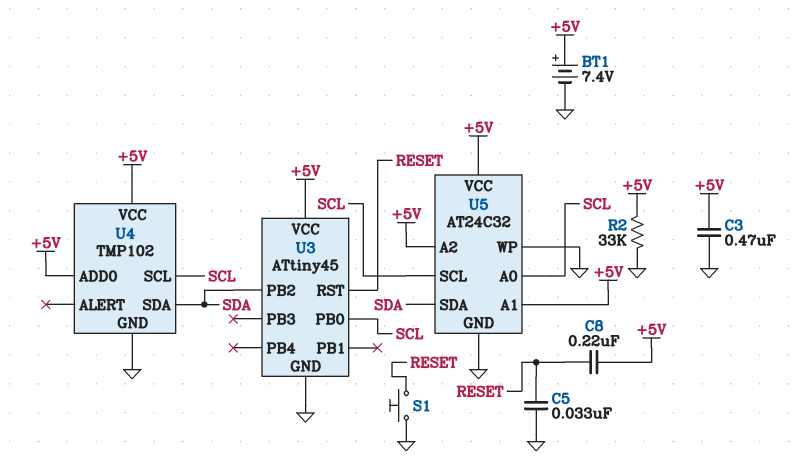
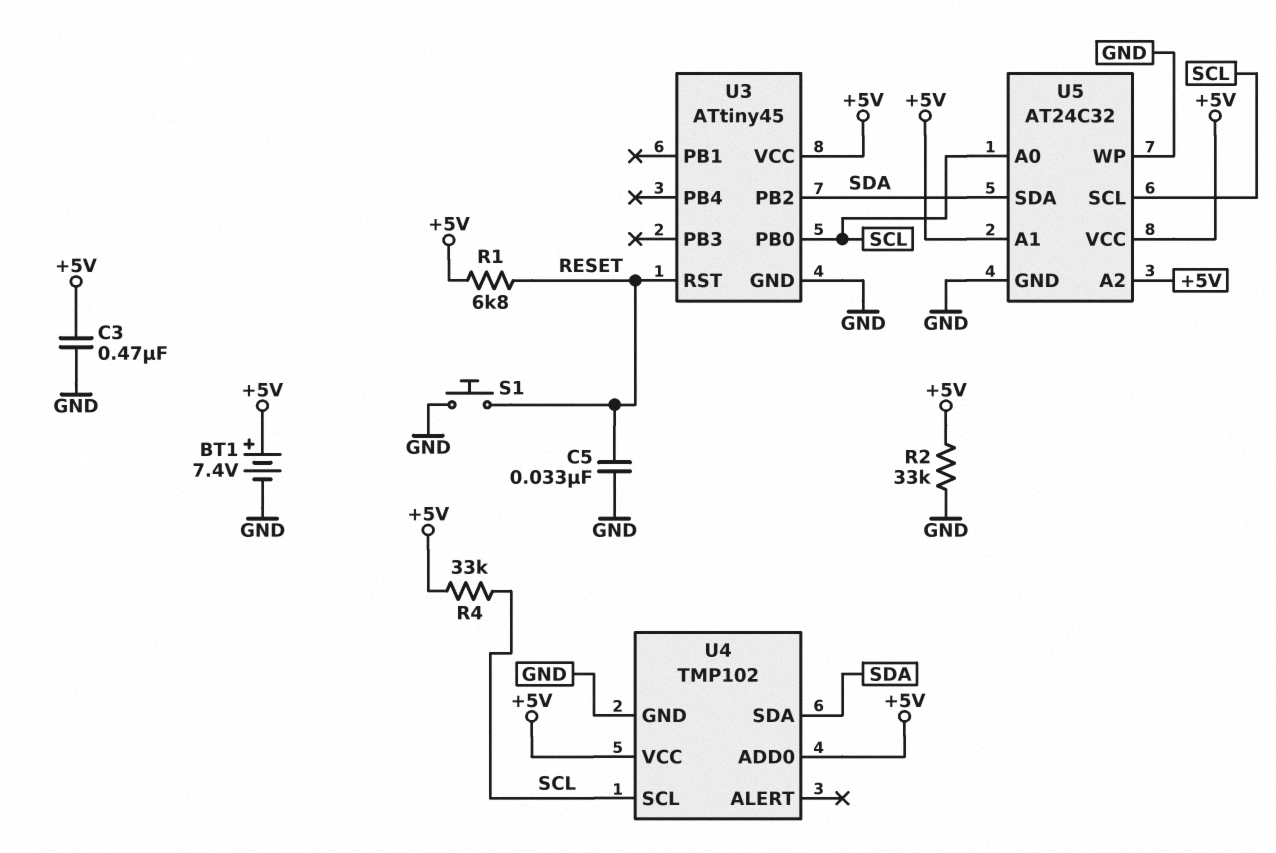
C8: 220nF (+5V, RESET) -> none
R1: none -> 6.8k (+5V, RESET)
R4: none -> 33k (+5V, SCL)

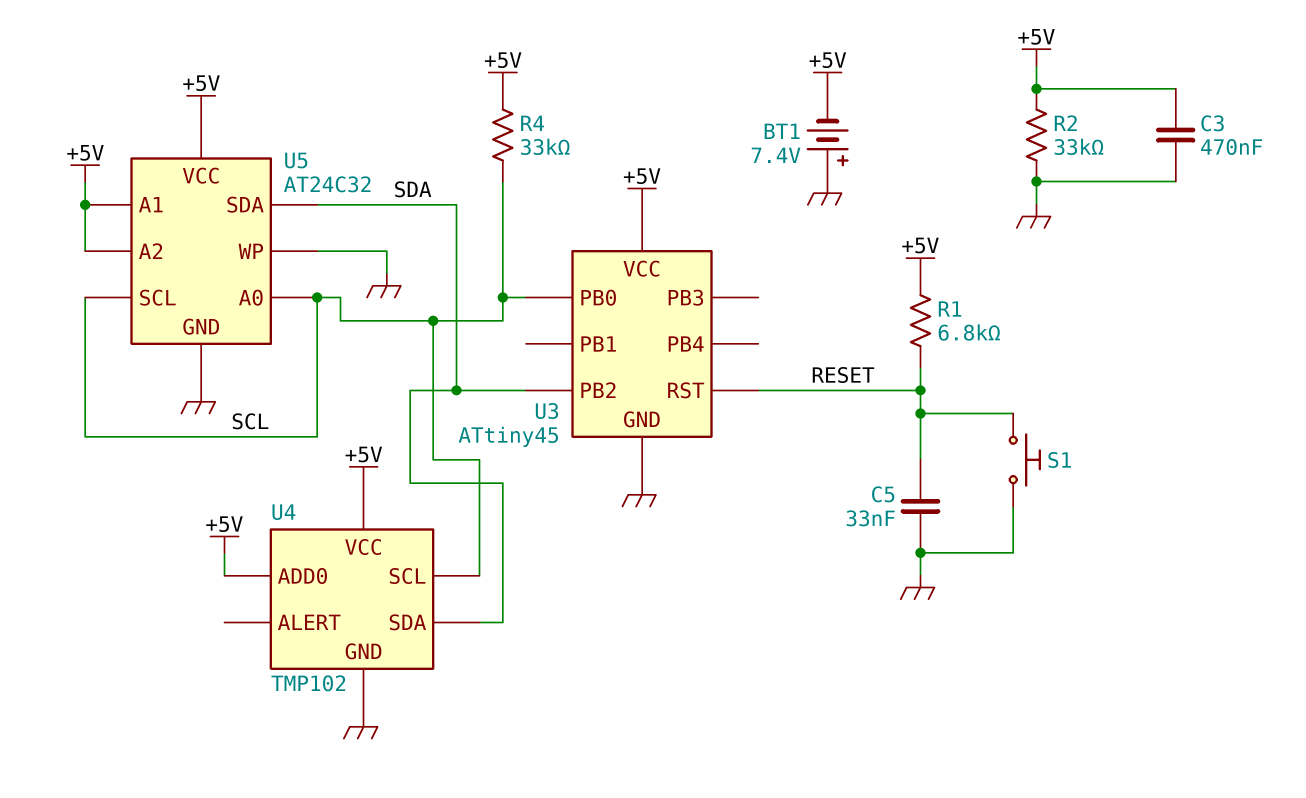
BT1: 7.4V (plus +5V, minus GND) -> 7.4V (plus GND, minus +5V)

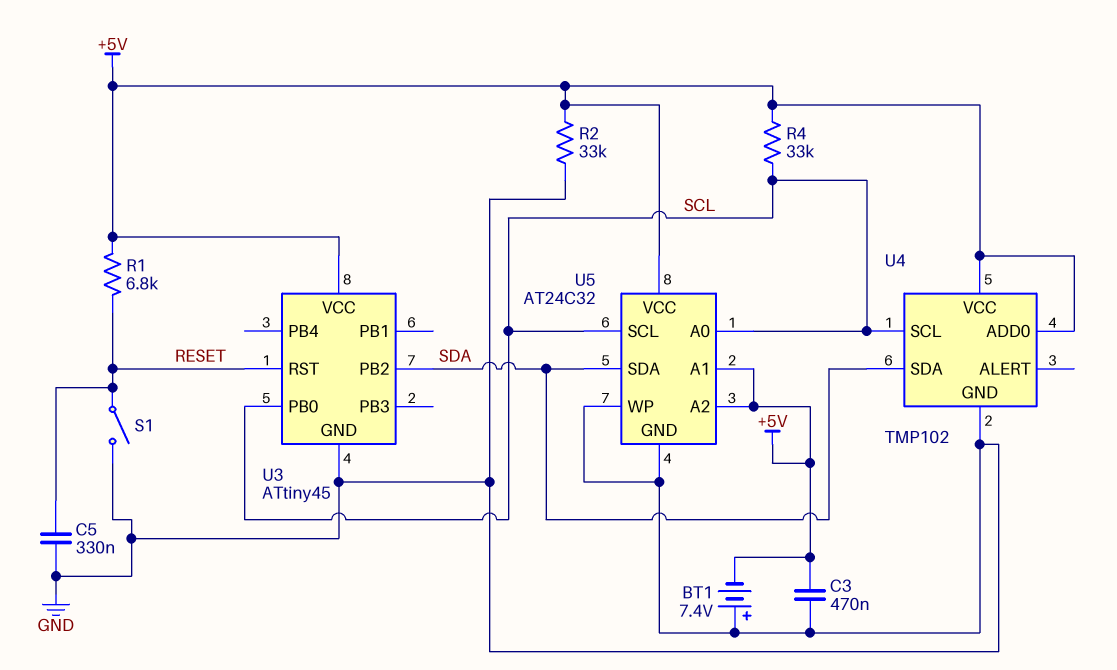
C5: 33nF (GND, RESET) -> 330nF (GND, RESET)
S1: button (GND, RESET) -> switch (GND, RESET)

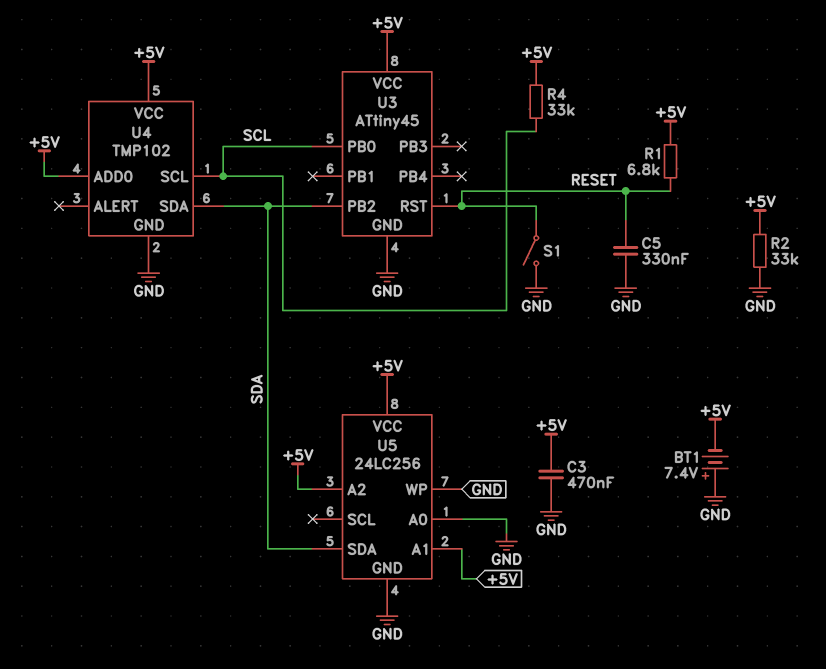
U5: AT24C32 -> 24LC256
U5 pin A0: SCL -> GND
U5 pin SCL: SCL -> none

